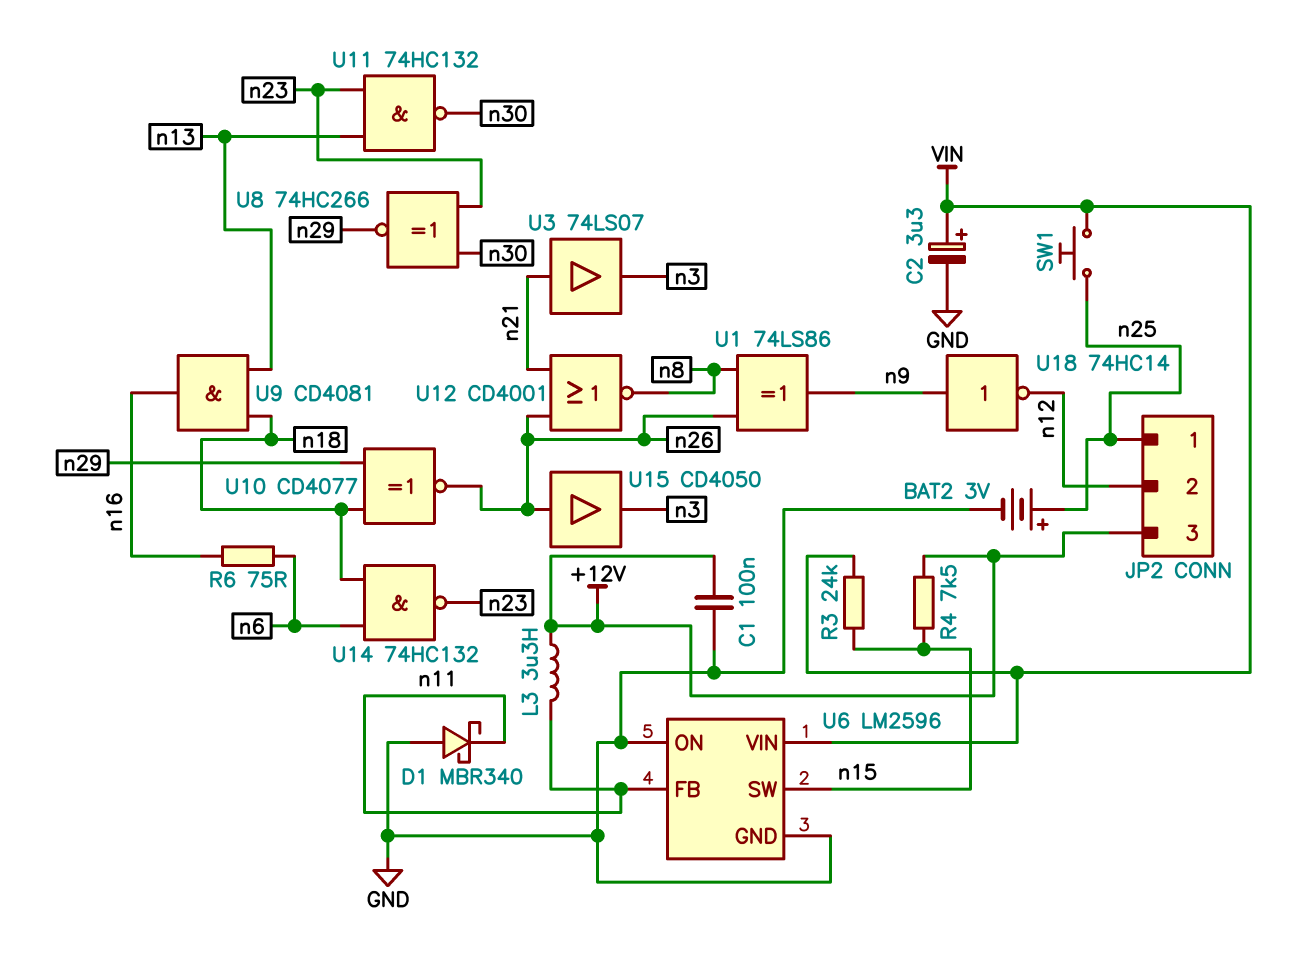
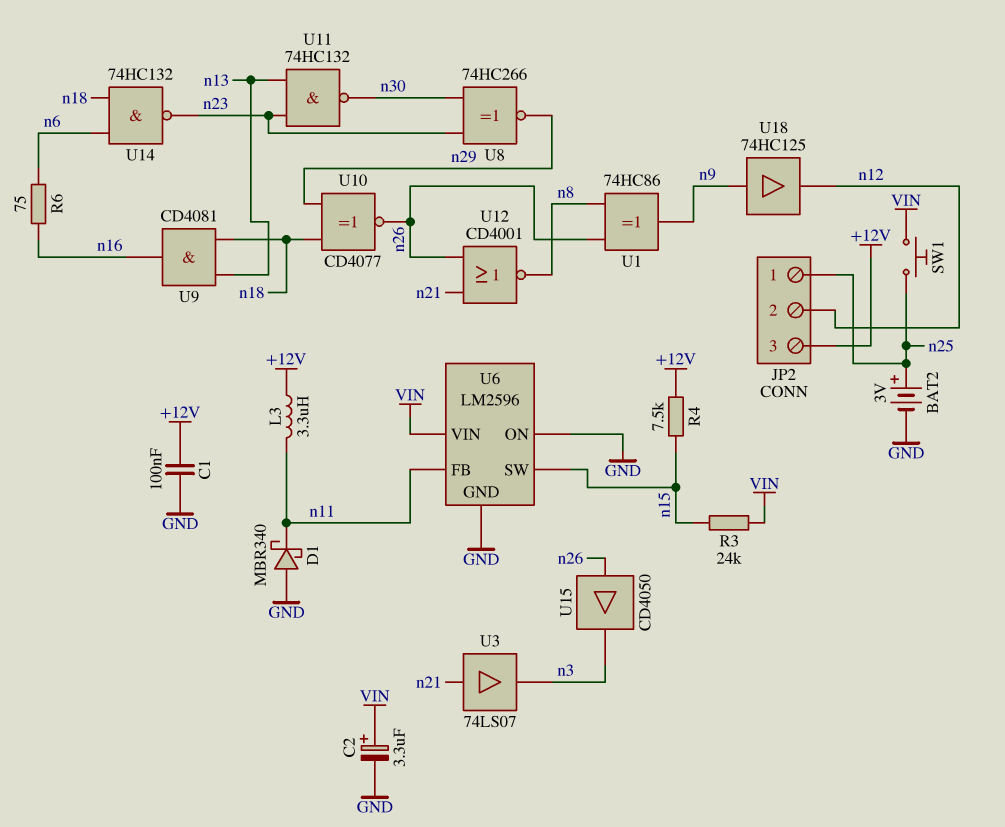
U1: XOR 74LS86 (in n8, in n26, out n9) -> XOR 74HC86 (in n8, in n26, out n9)
U18: NOT 74HC14 (in n9, out n12) -> buffer 74HC125 (in n9, out n12)

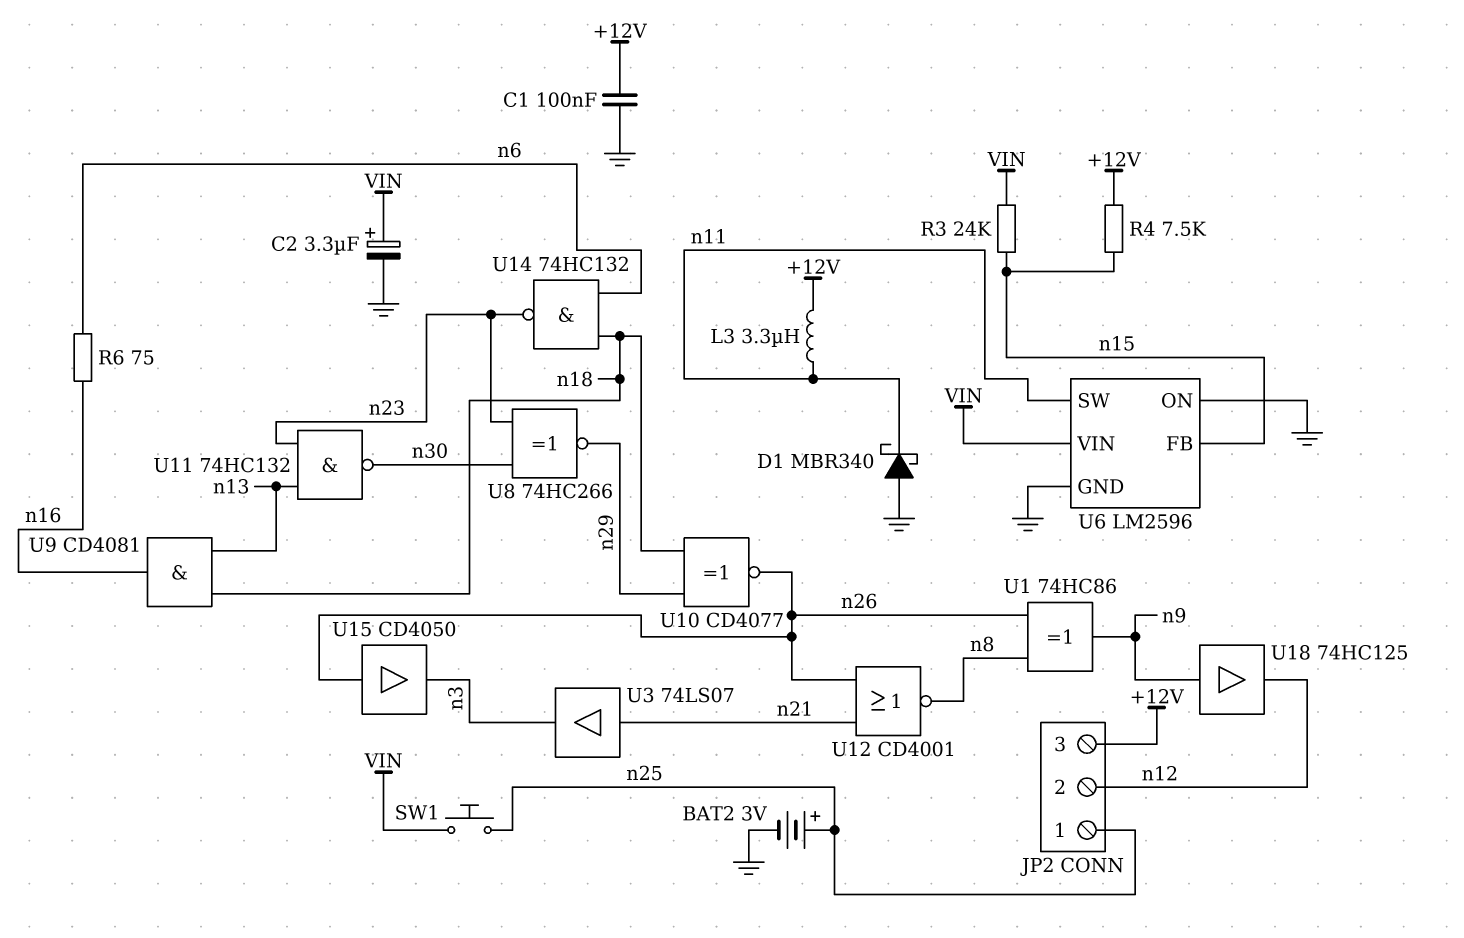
U6 pin FB: n11 -> n15
U6 pin SW: n15 -> n11

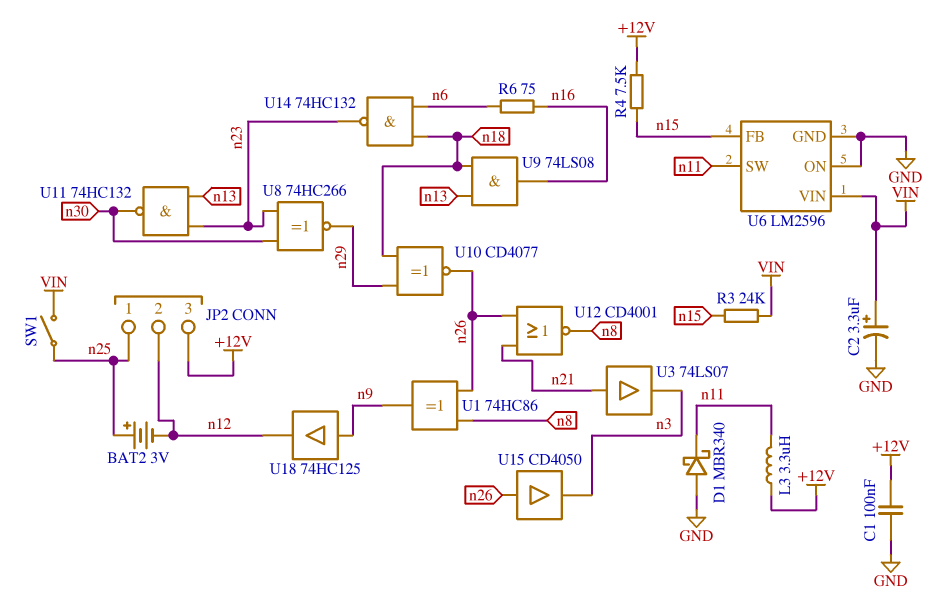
BAT2: 3V (plus n25, minus GND) -> 3V (plus n25, minus n12)
SW1: button (VIN, n25) -> switch (VIN, n25)
U9: AND CD4081 (in n13, in n18, out n16) -> AND 74LS08 (in n13, in n18, out n16)

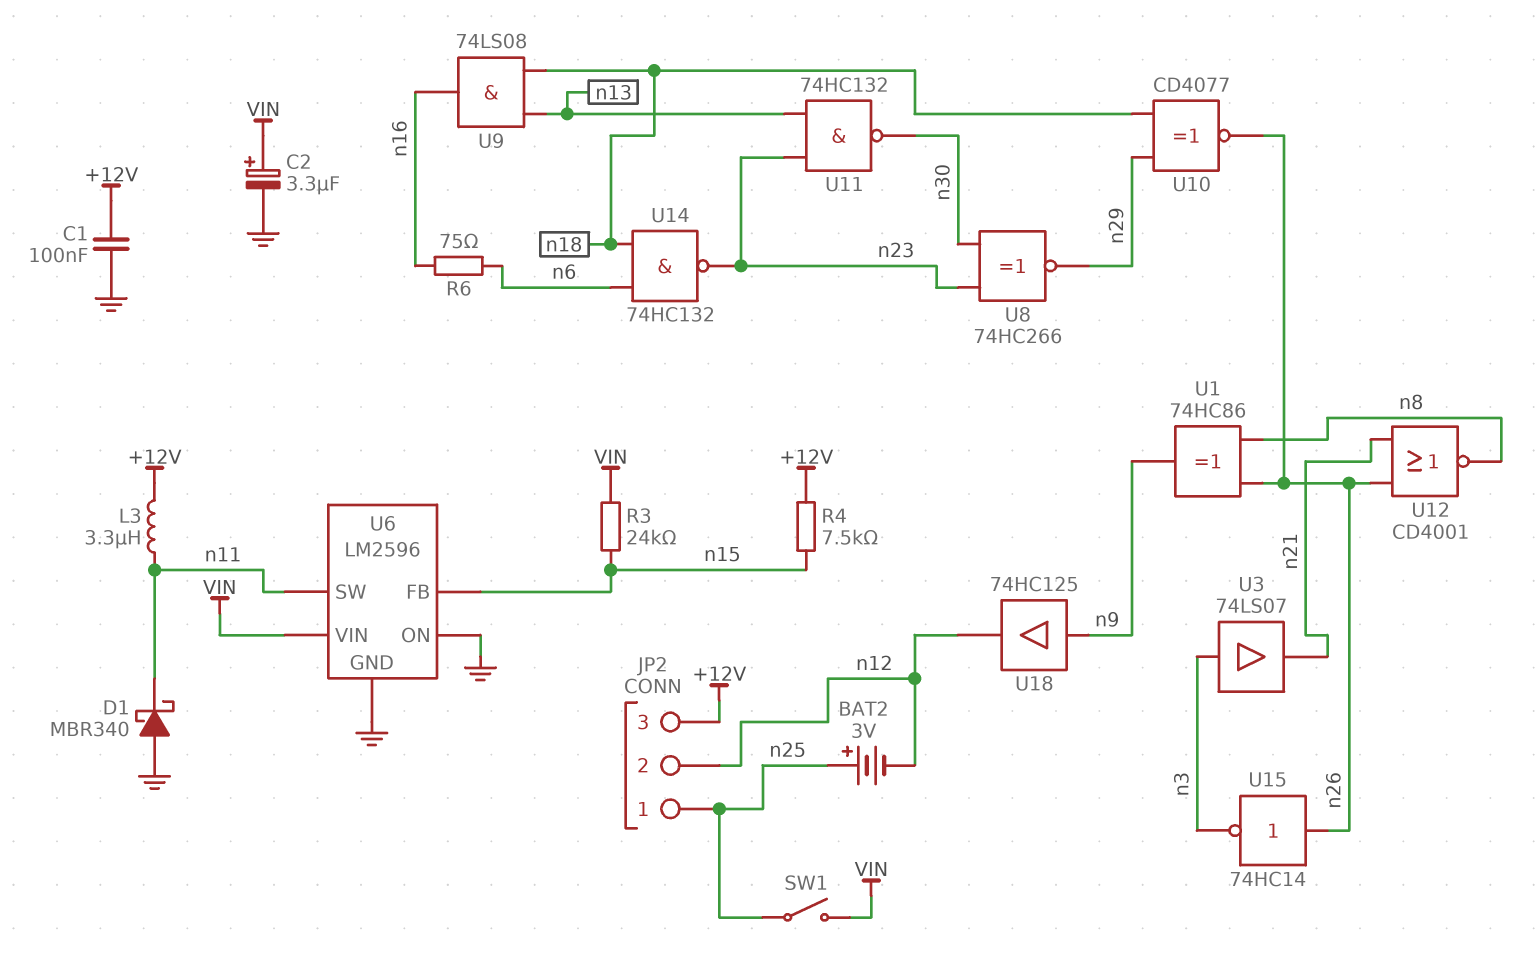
U3: buffer 74LS07 (in n21, out n3) -> buffer 74LS07 (in n3, out n21)
U15: buffer CD4050 (in n26, out n3) -> NOT 74HC14 (in n26, out n3)

